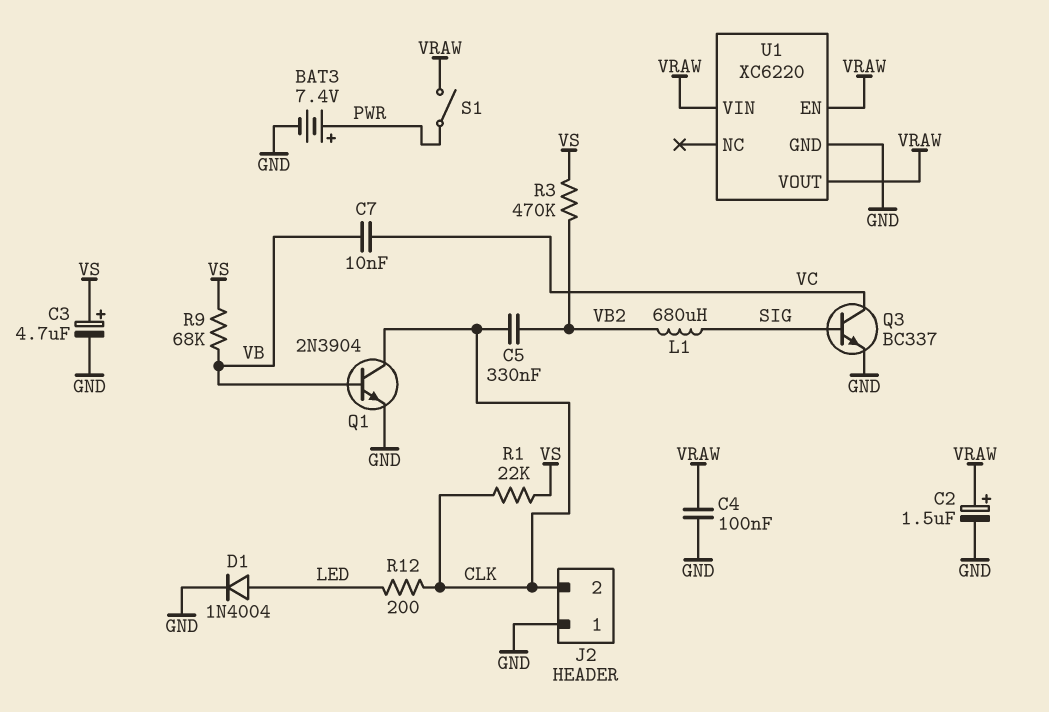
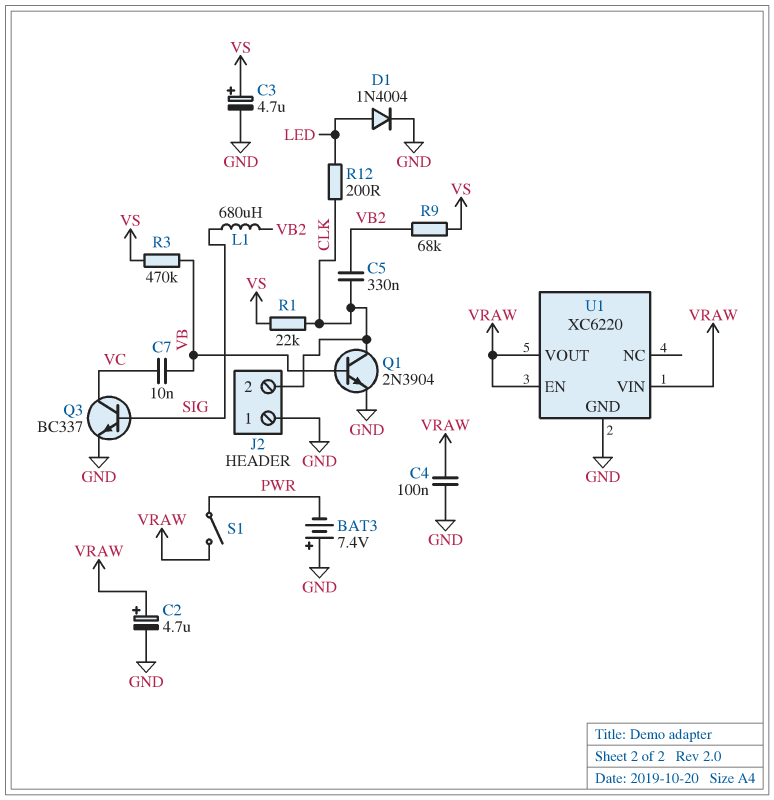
BAT3: 7.4V (plus PWR, minus GND) -> 7.4V (plus GND, minus PWR)
C2: 1.5uF (plus VRAW, minus GND) -> 4.7uF (plus VRAW, minus GND)
R3: 470k (VB2, VS) -> 470k (VB, VS)
R9: 68k (VB, VS) -> 68k (VB2, VS)

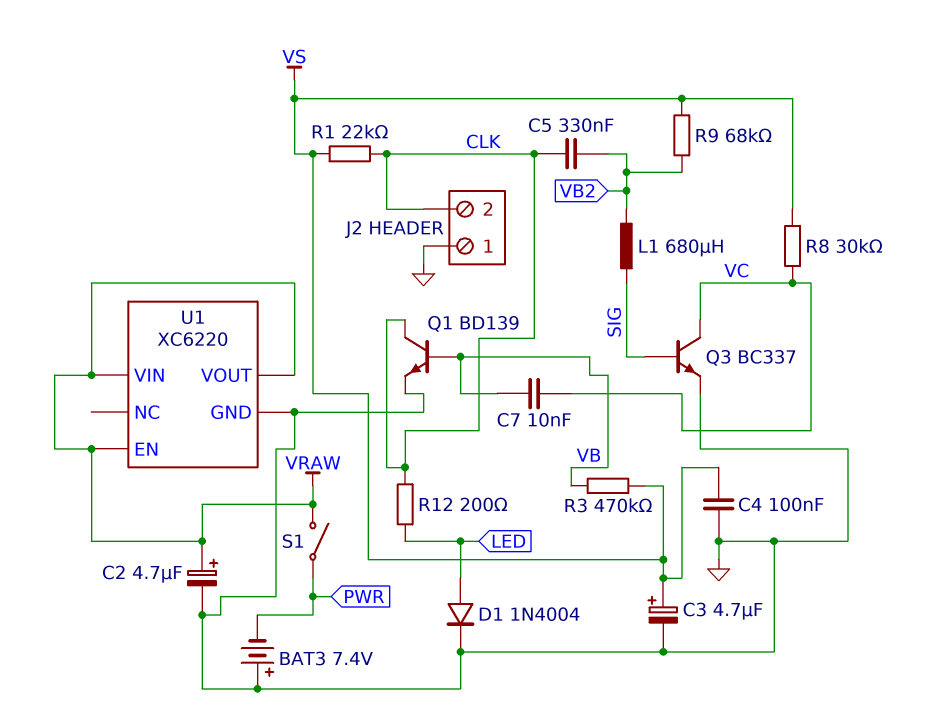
C4: 100nF (GND, VRAW) -> 100nF (GND, VS)
Q1: NPN 2N3904 (B VB, C CLK, E GND) -> NPN BD139 (B VB, C CLK, E GND)
R8: none -> 30k (VC, VS)

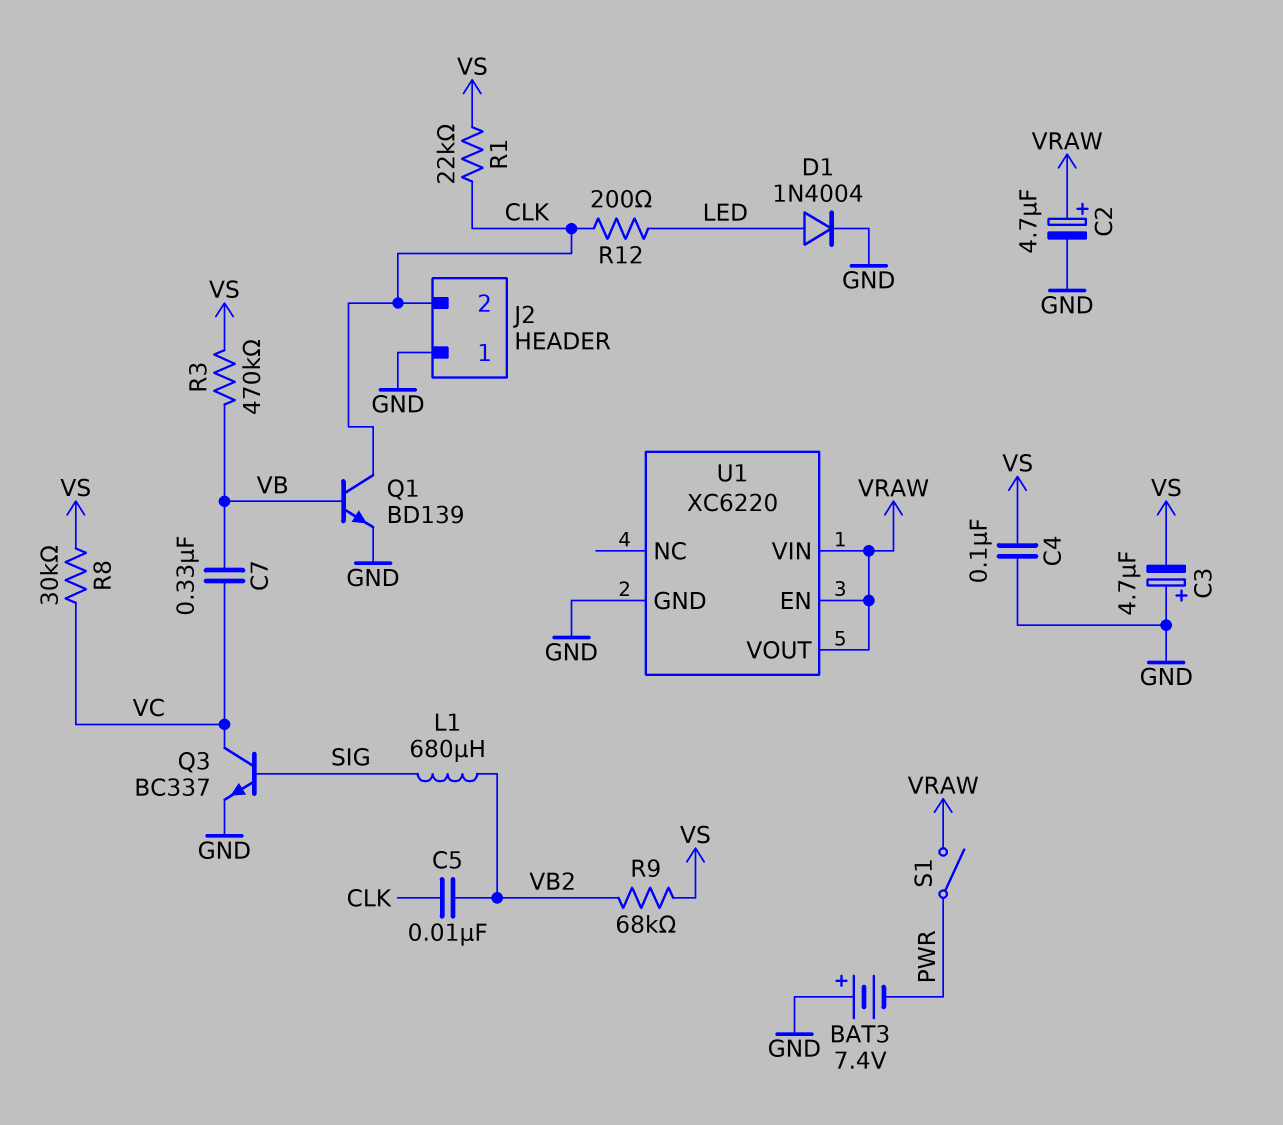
C3: 4.7uF (plus VS, minus GND) -> 4.7uF (plus GND, minus VS)
C5: 330nF (CLK, VB2) -> 10nF (CLK, VB2)
C7: 10nF (VB, VC) -> 330nF (VB, VC)

